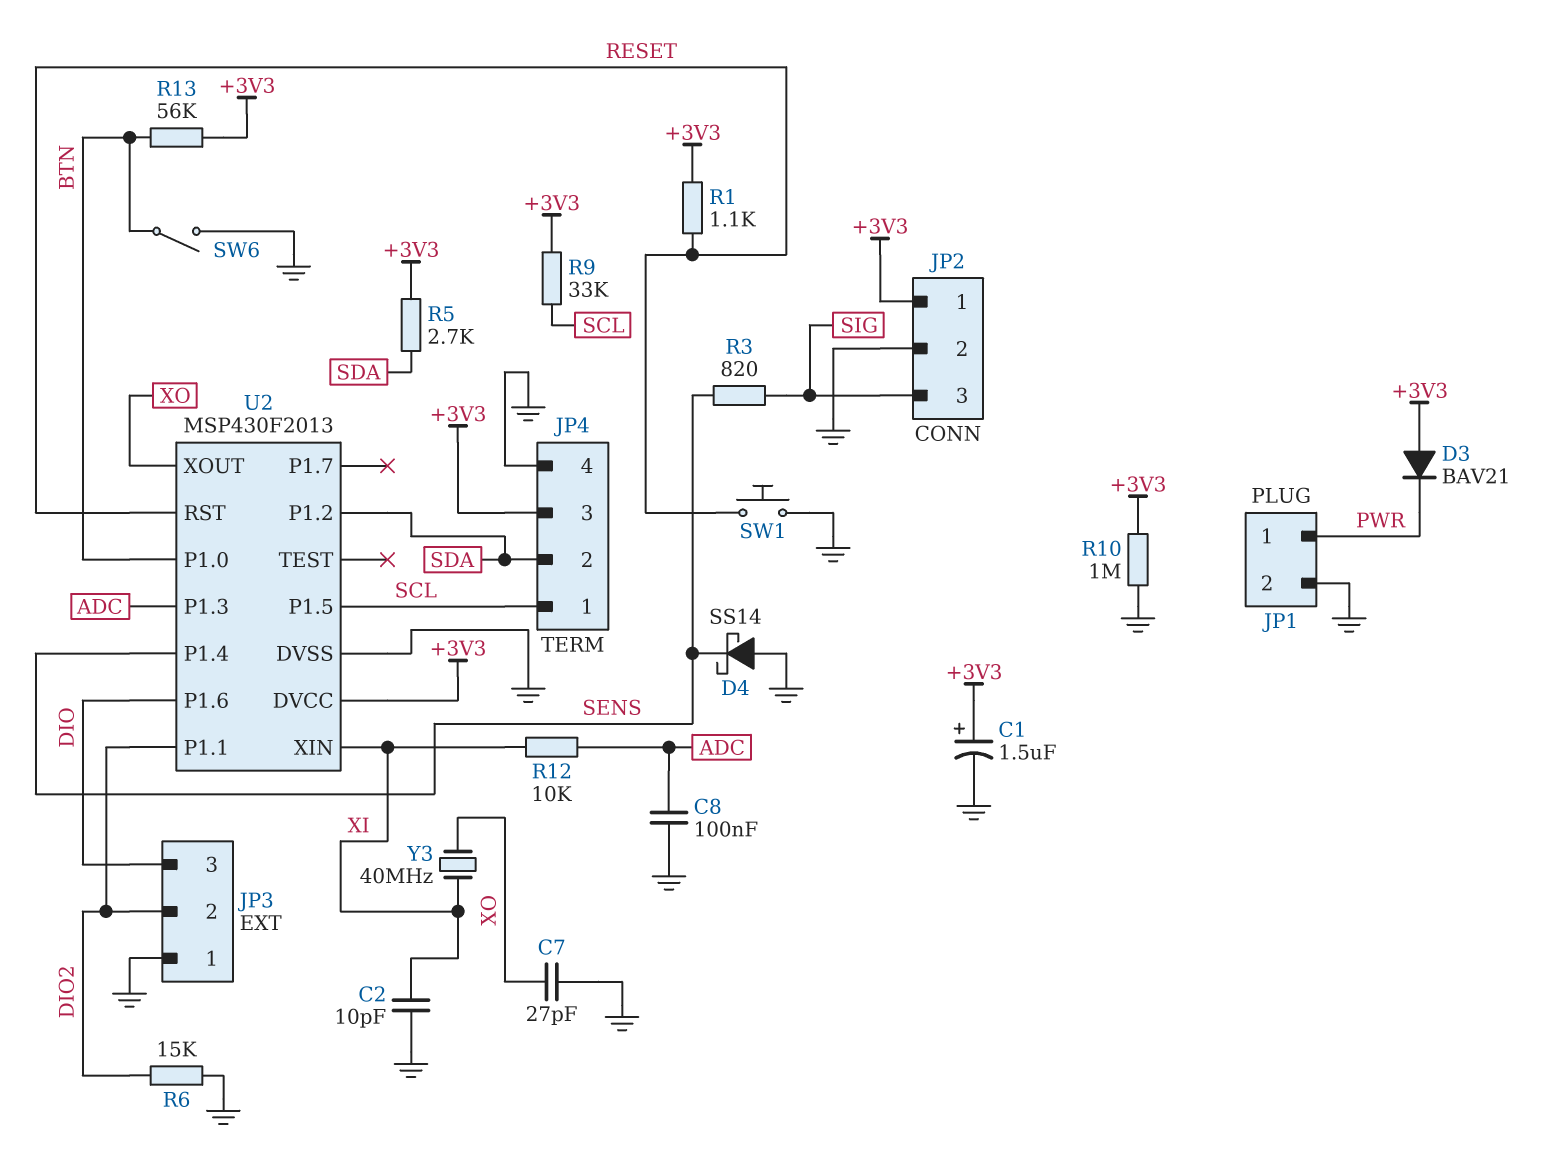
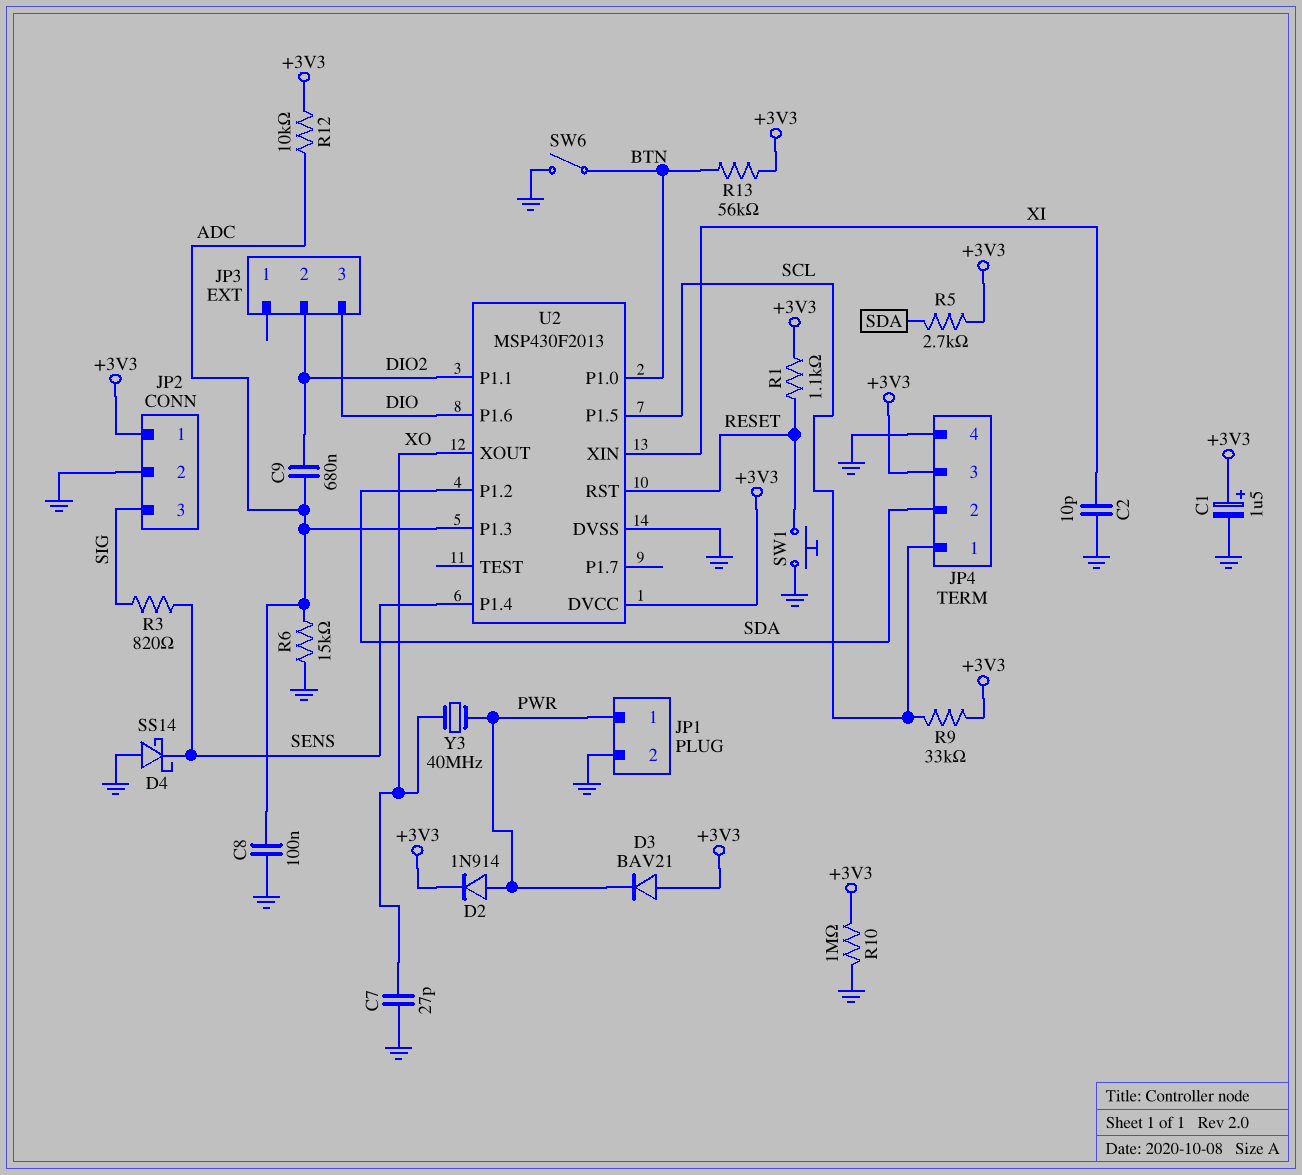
C9: none -> 680nF (ADC, DIO2)
D2: none -> diode 1N914 (A PWR, K +3V3)
JP3 pin 1: GND -> none
R6: 15k (DIO2, GND) -> 15k (ADC, GND)
R12: 10k (ADC, XI) -> 10k (+3V3, ADC)
Y3: 40MHz (XI, XO) -> 40MHz (PWR, XO)

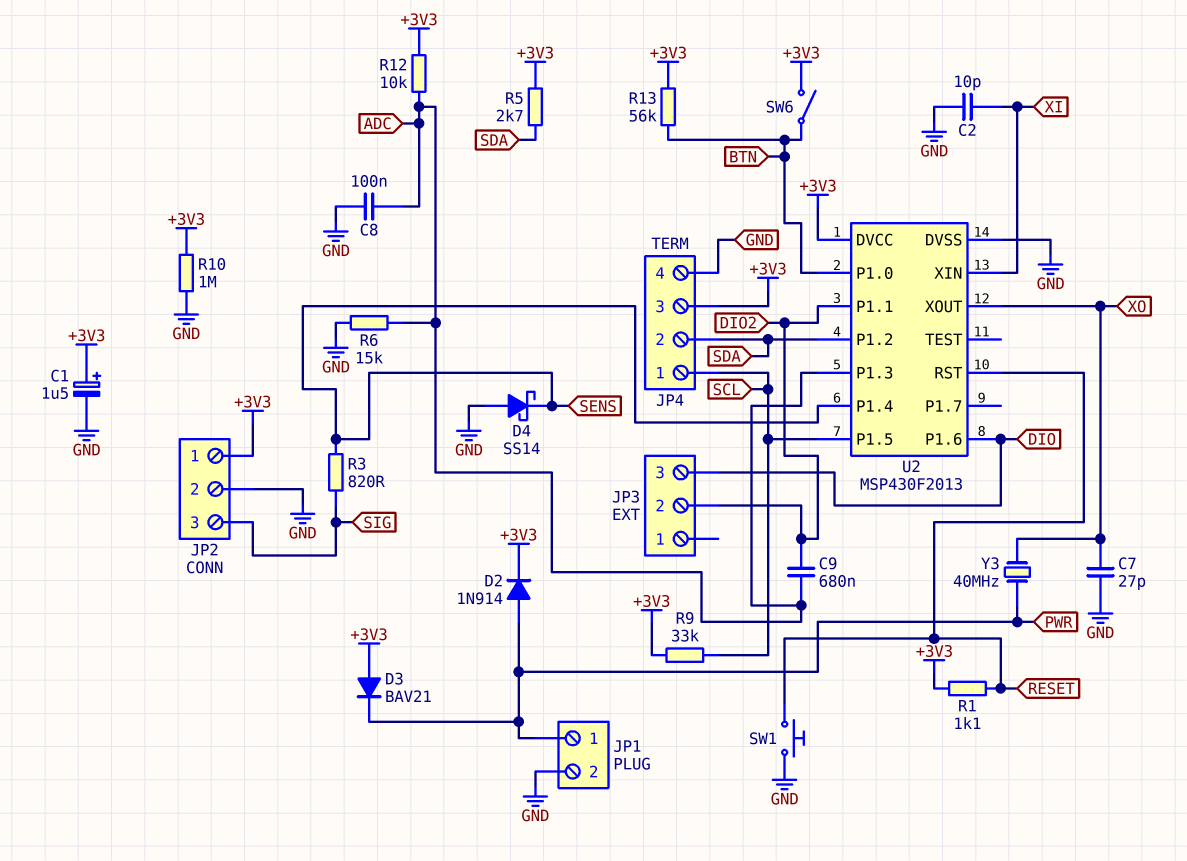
SW6: switch (BTN, GND) -> switch (+3V3, BTN)

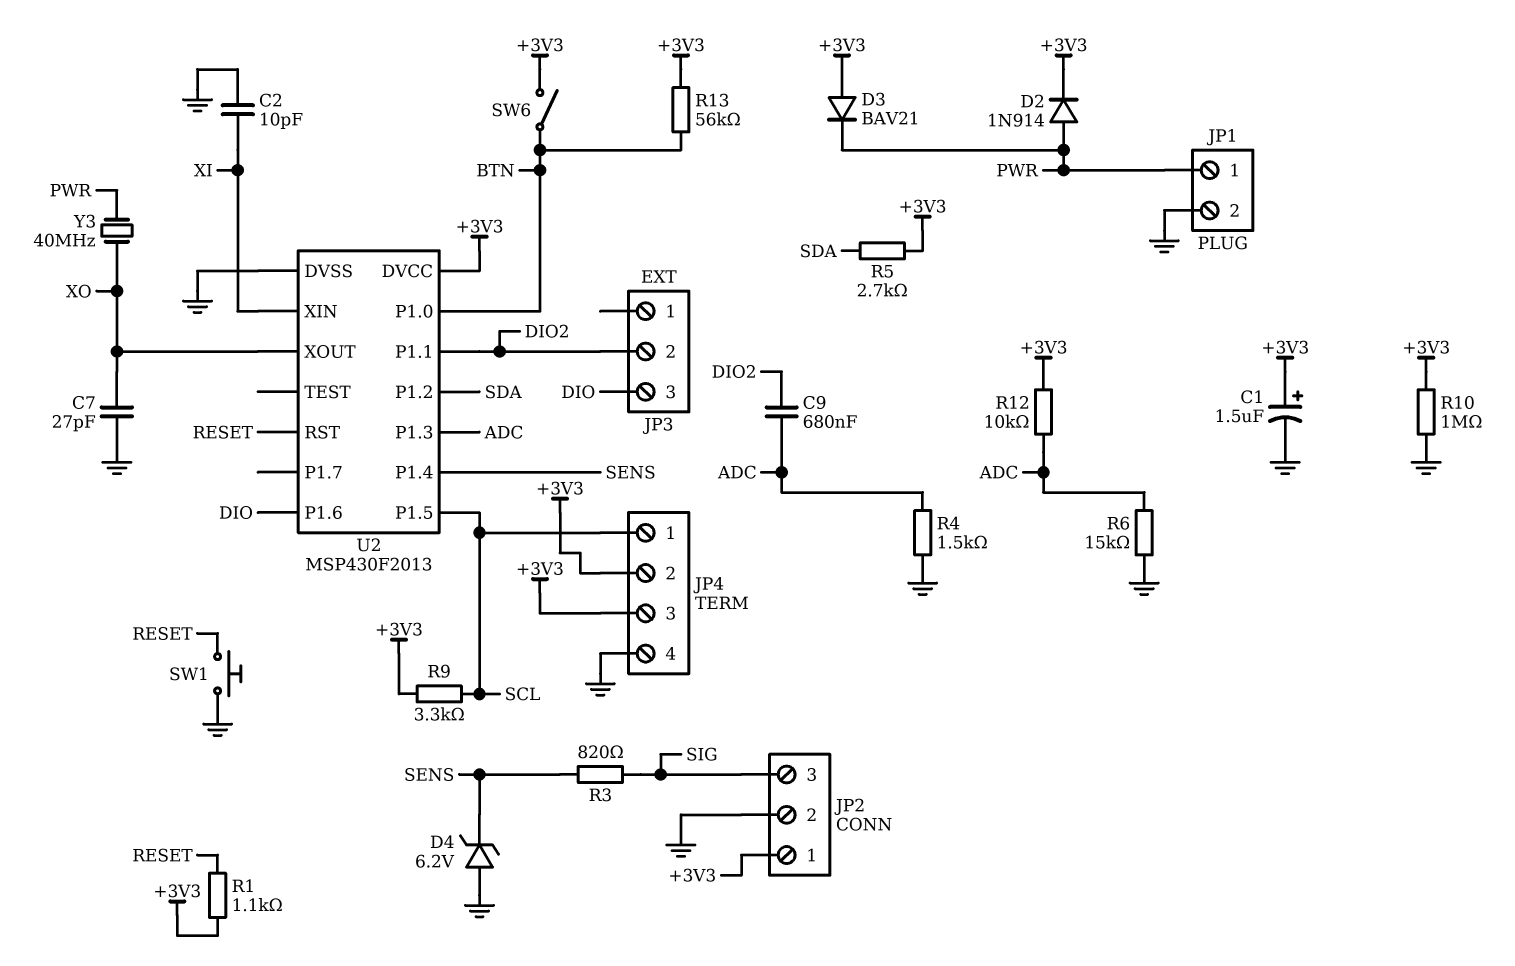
C8: 100nF (ADC, GND) -> none
D4: schottky SS14 (A GND, K SENS) -> zener 6.2V (A GND, K SENS)
JP4 pin 2: SDA -> +3V3
R4: none -> 1.5k (ADC, GND)
R9: 33k (+3V3, SCL) -> 3.3k (+3V3, SCL)

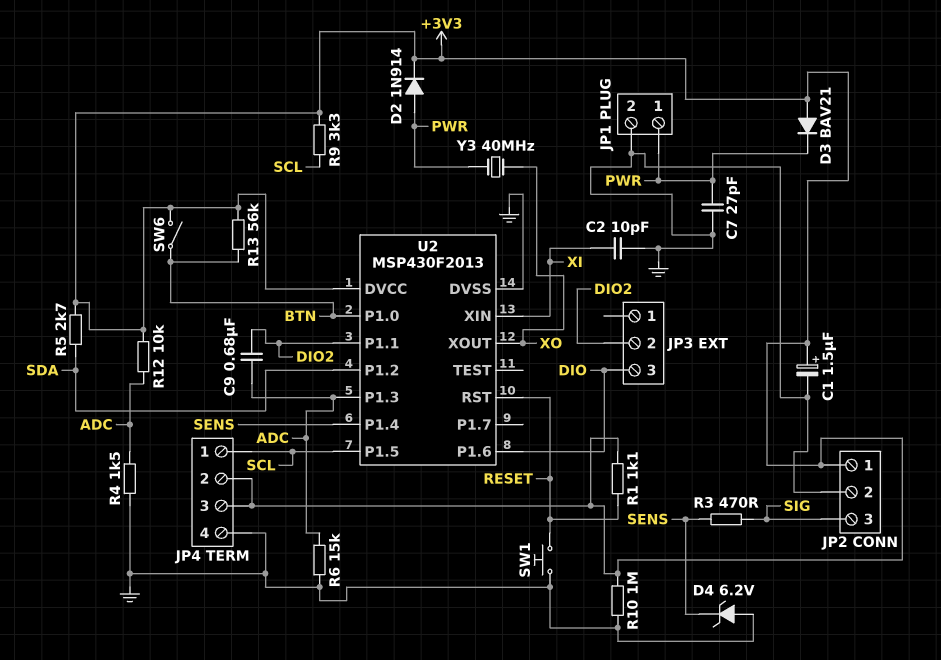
C7: 27pF (GND, XO) -> 27pF (GND, PWR)
R3: 820 (SENS, SIG) -> 470 (SENS, SIG)

